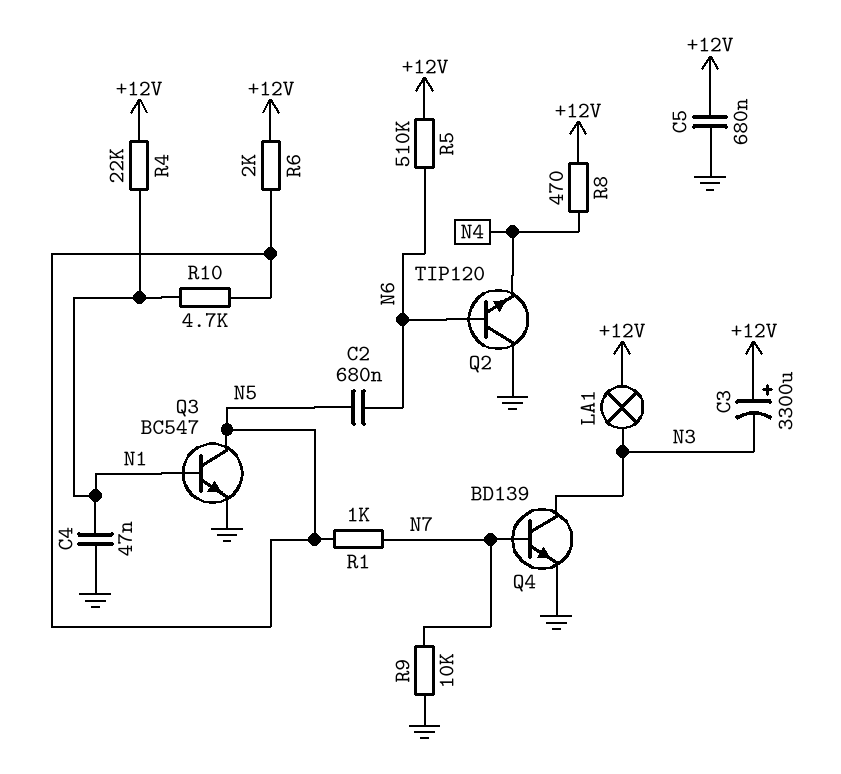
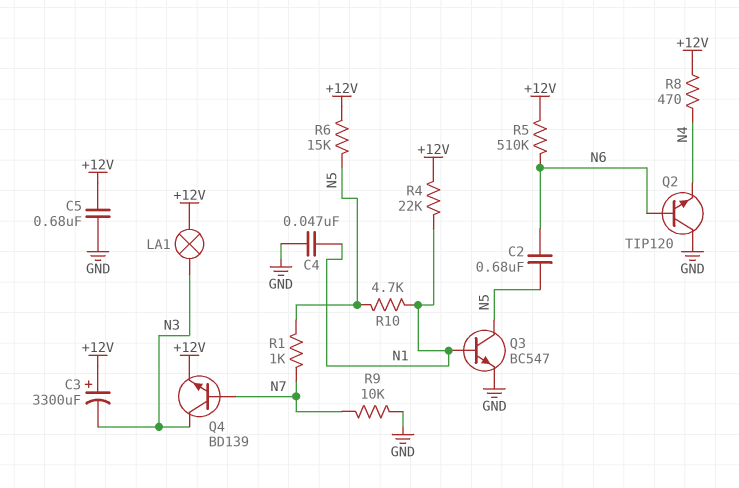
Q4: NPN BD139 (B N7, C N3, E GND) -> NPN BD139 (B N7, C N3, E +12V)
R6: 2k (+12V, N5) -> 15k (+12V, N5)

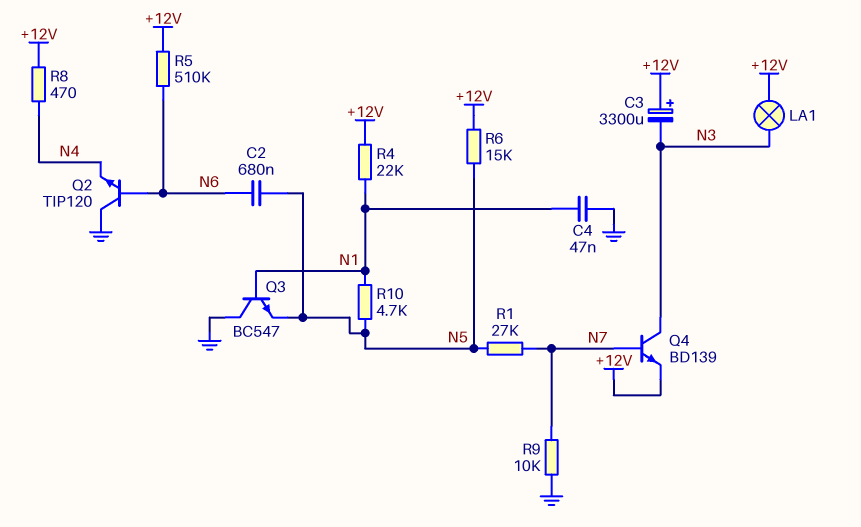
C5: 680nF (+12V, GND) -> none
Q3: NPN BC547 (B N1, C N5, E GND) -> NPN BC547 (B N1, C GND, E N5)
R1: 1k (N5, N7) -> 27k (N5, N7)

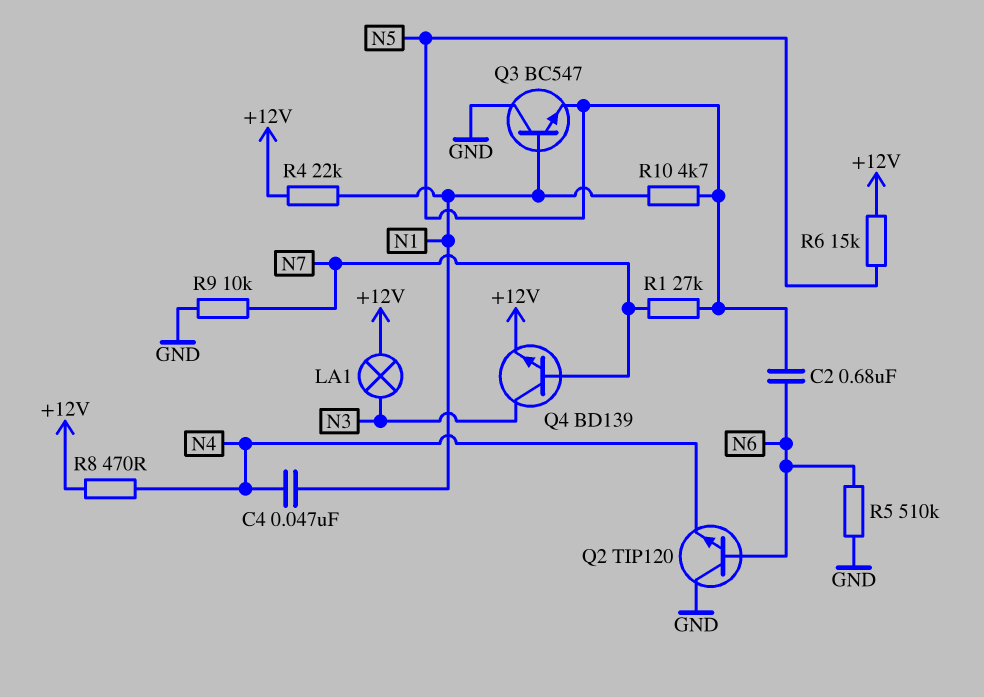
C3: 3300uF (plus +12V, minus N3) -> none
C4: 47nF (GND, N1) -> 47nF (N1, N4)
R5: 510k (+12V, N6) -> 510k (GND, N6)

